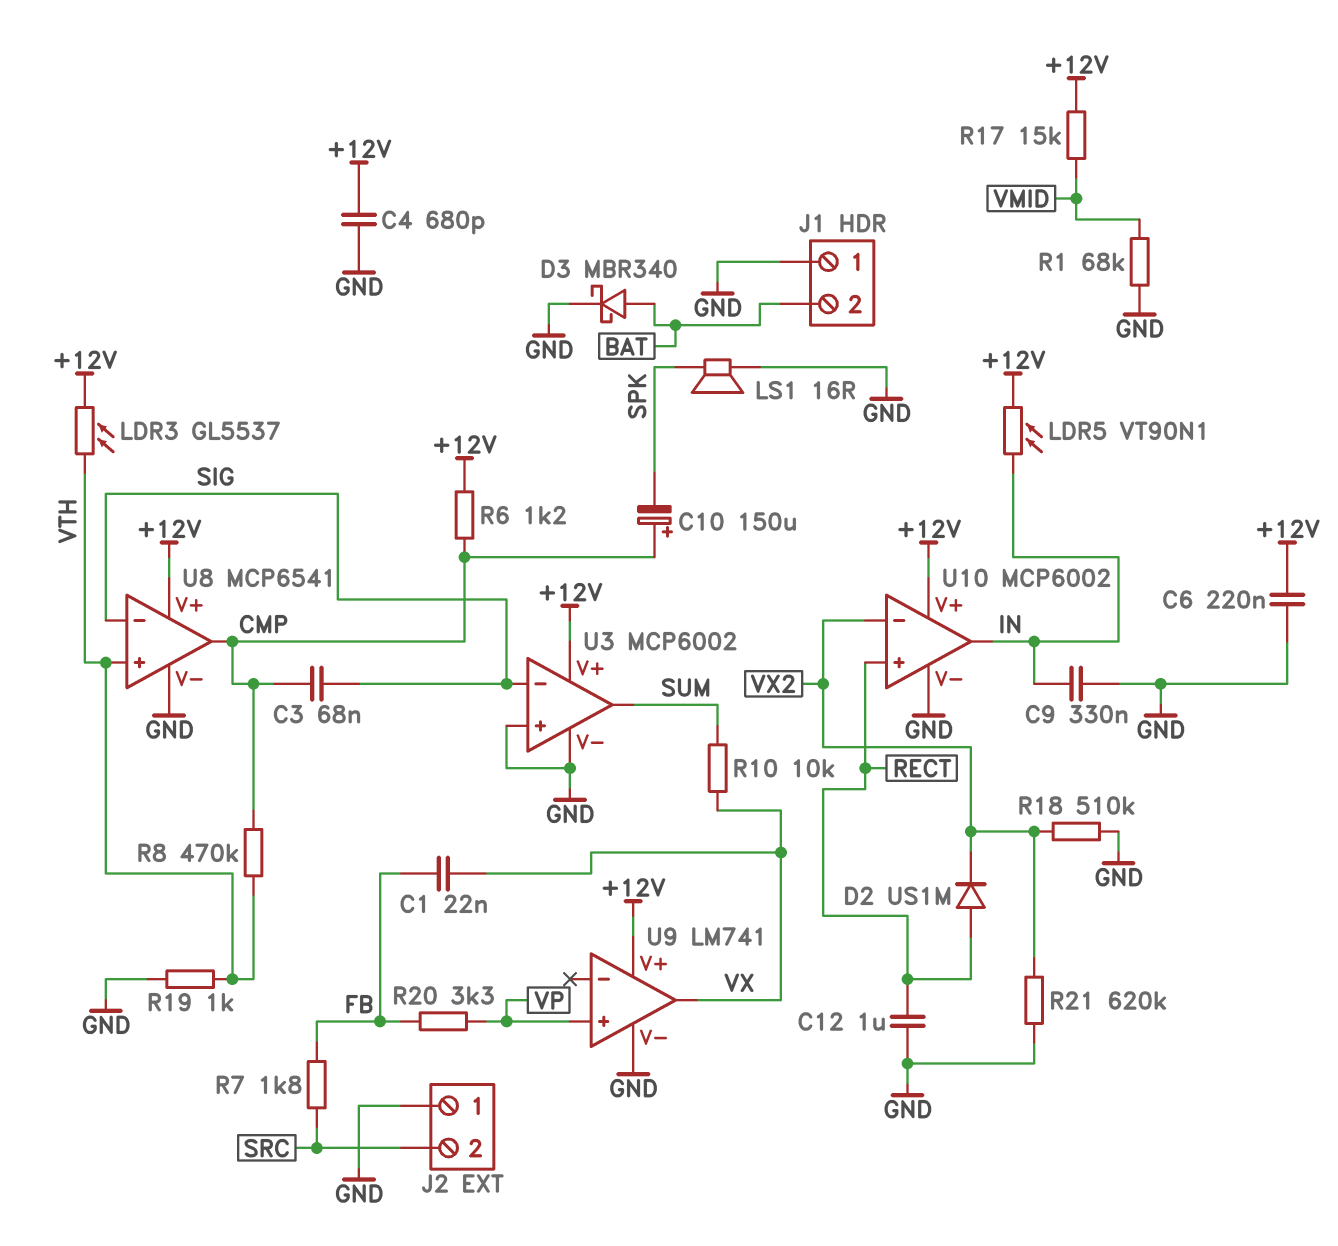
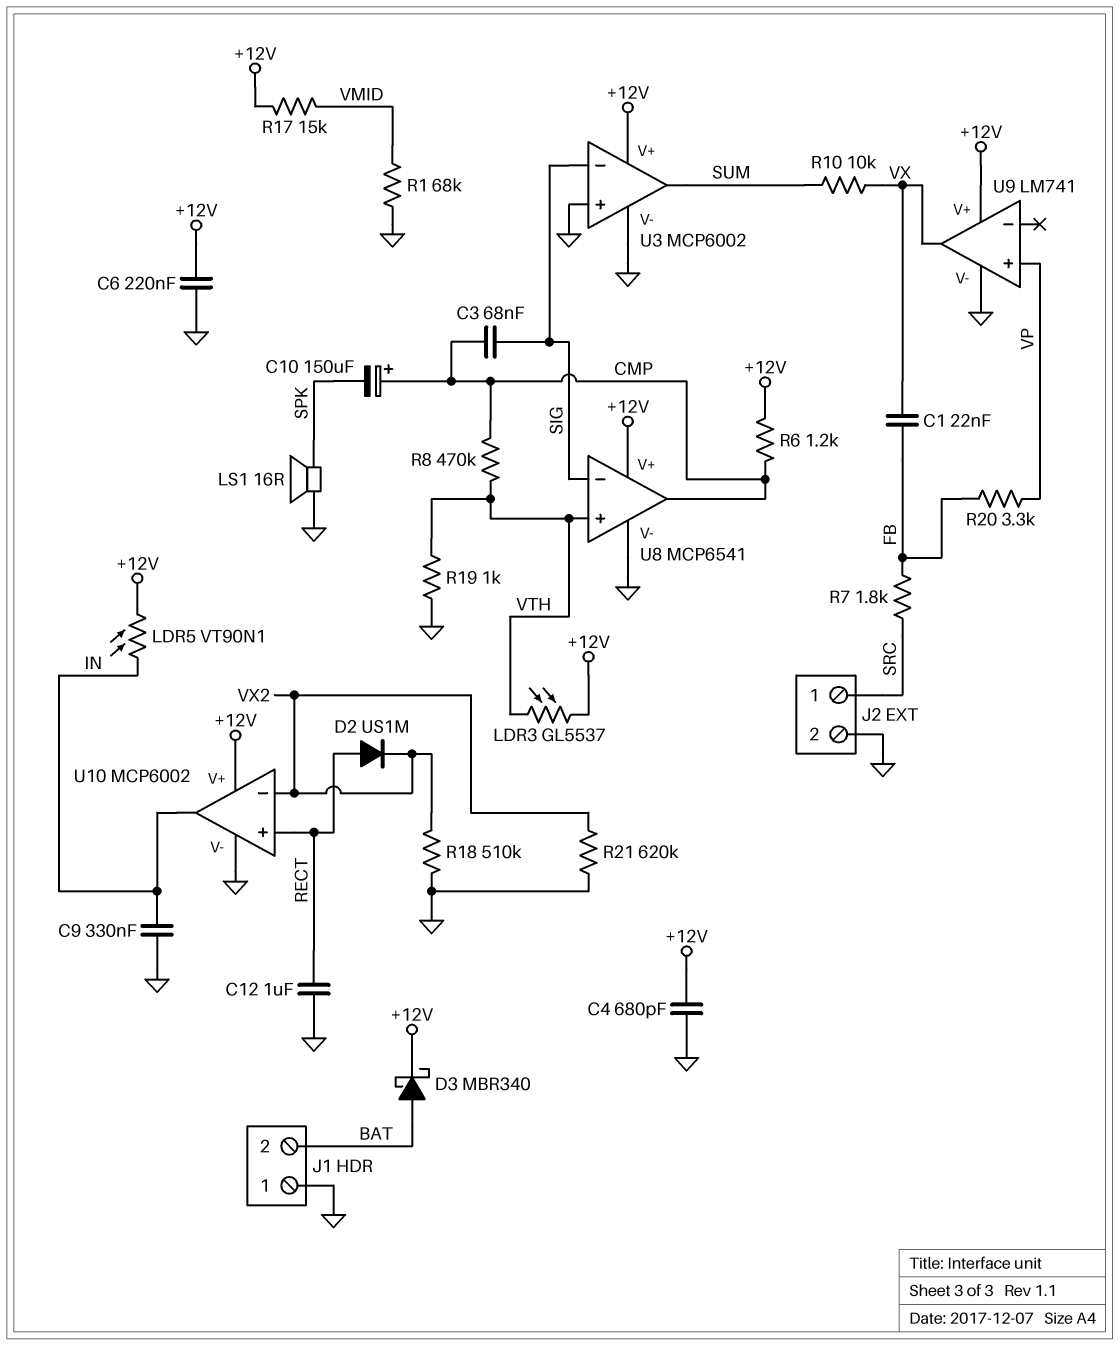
D3: schottky MBR340 (A BAT, K GND) -> schottky MBR340 (A BAT, K +12V)
J2 pin 1: GND -> SRC
J2 pin 2: SRC -> GND

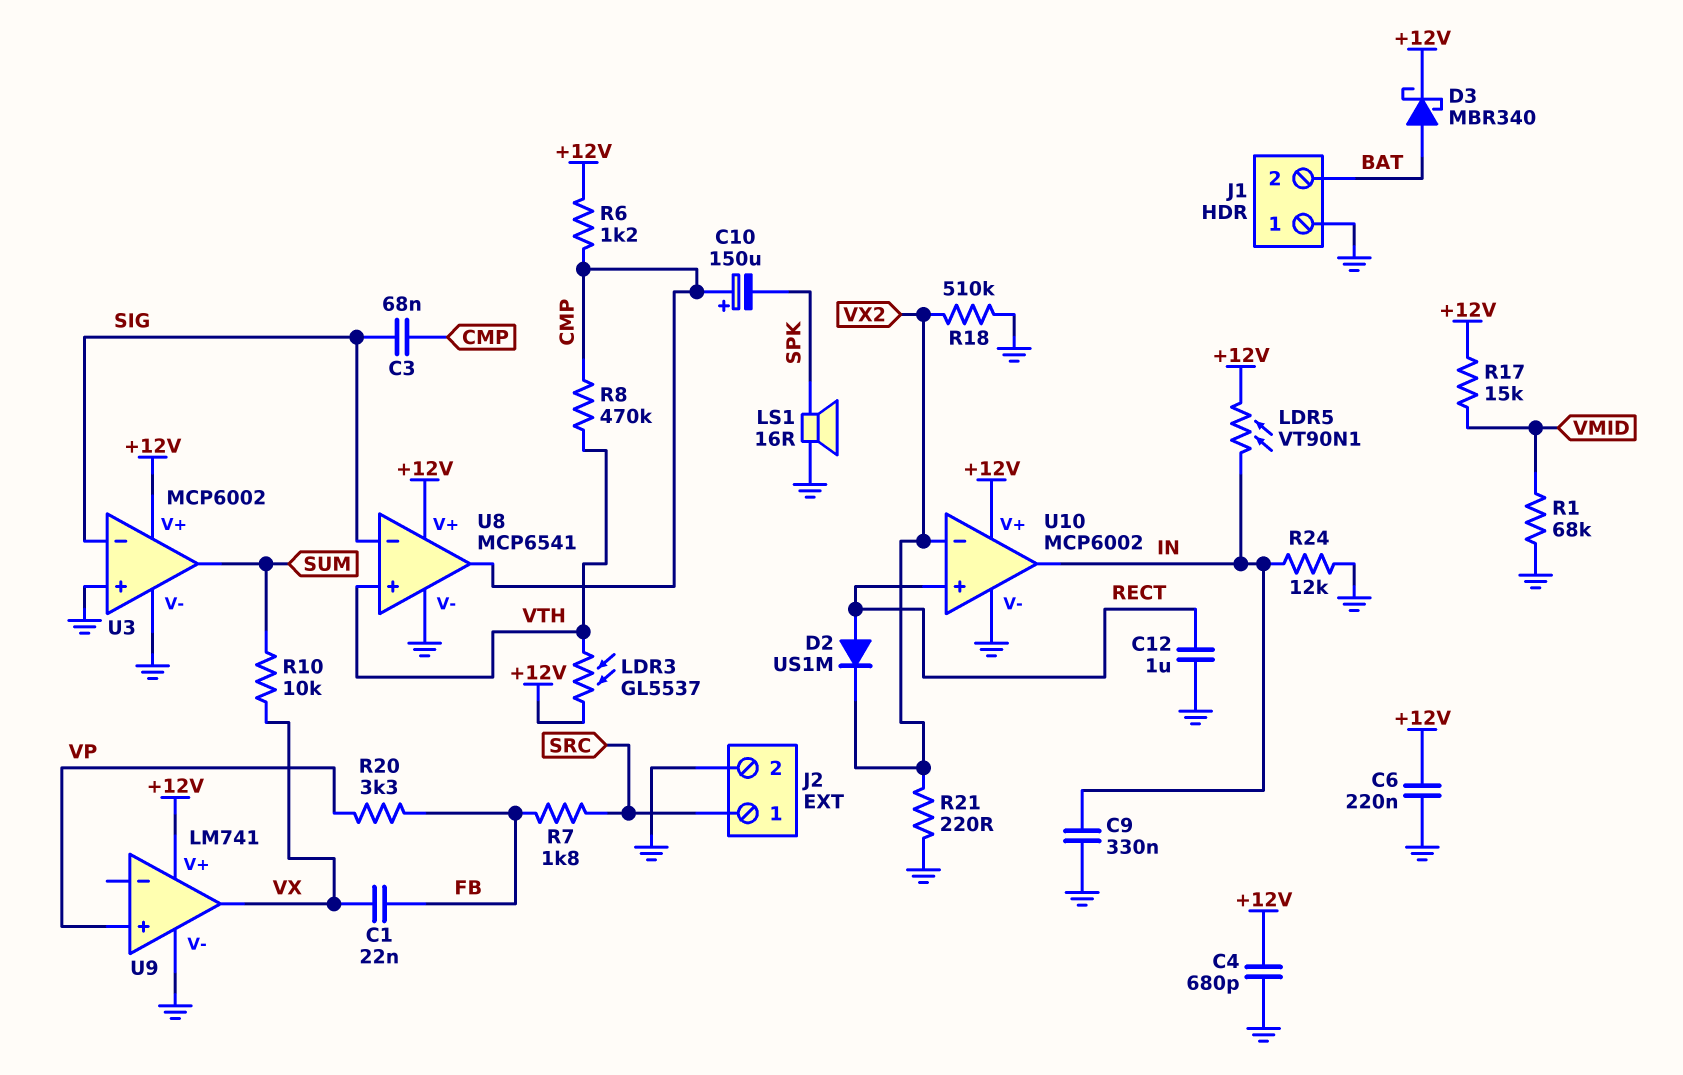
R19: 1k (GND, VTH) -> none
R21: 620k (GND, VX2) -> 220 (GND, VX2)
R24: none -> 12k (GND, IN)

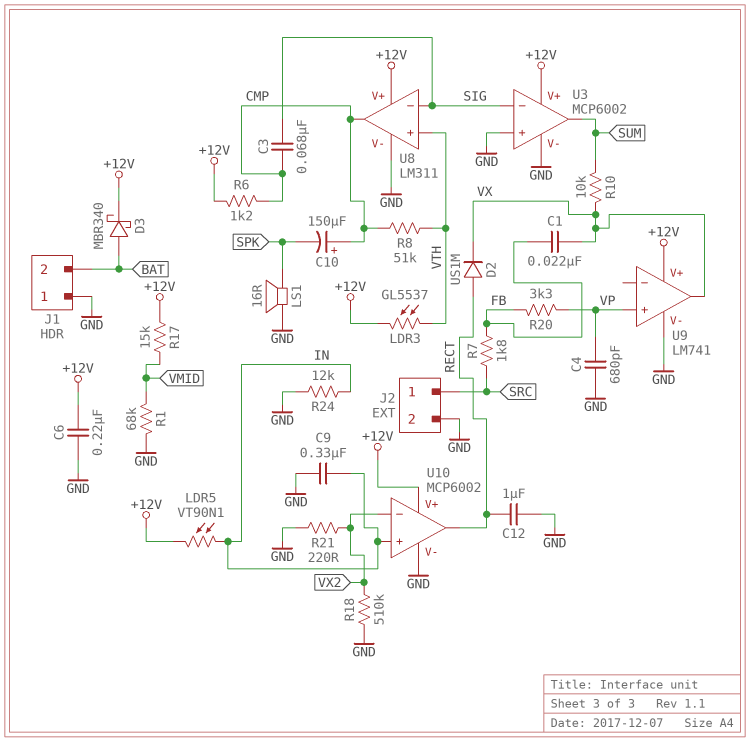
C4: 680pF (+12V, GND) -> 680pF (GND, VP)
D2: diode US1M (A RECT, K VX2) -> diode US1M (A RECT, K VX)
R8: 470k (CMP, VTH) -> 51k (CMP, VTH)
U8: MCP6541 -> LM311
U10 pin in+: RECT -> IN
U10 pin out: IN -> RECT

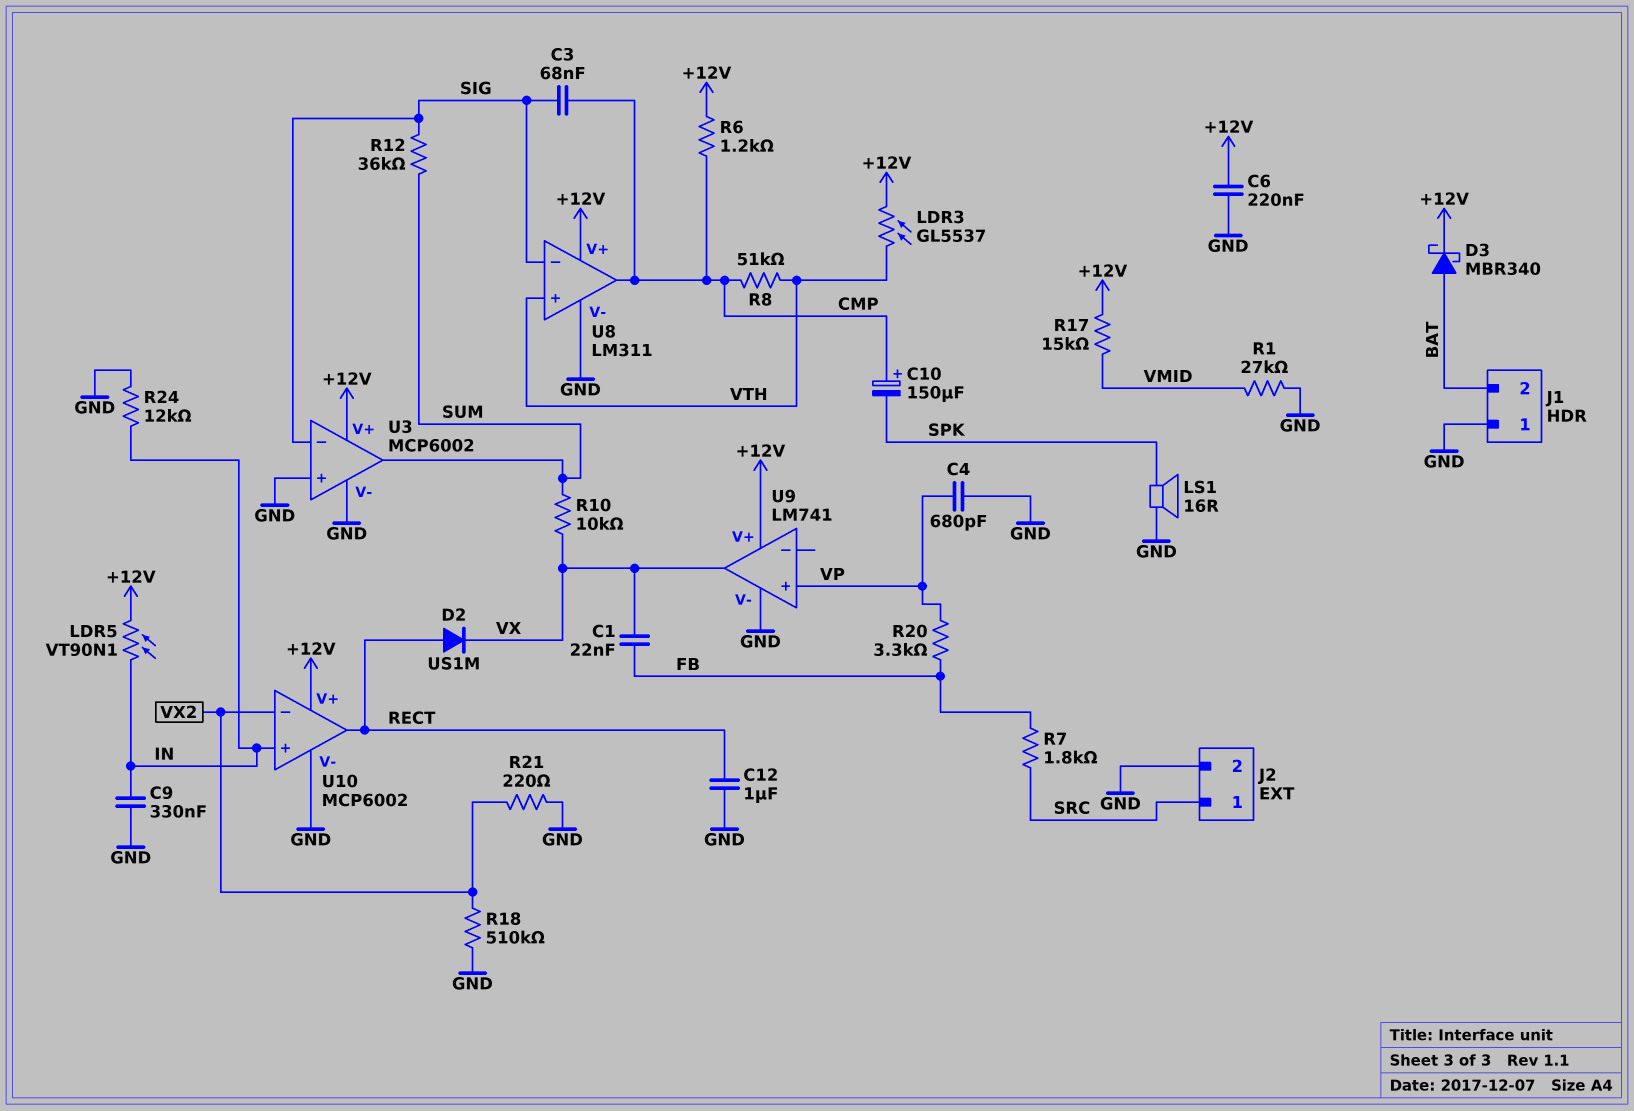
R1: 68k (GND, VMID) -> 27k (GND, VMID)
R12: none -> 36k (SIG, SUM)

